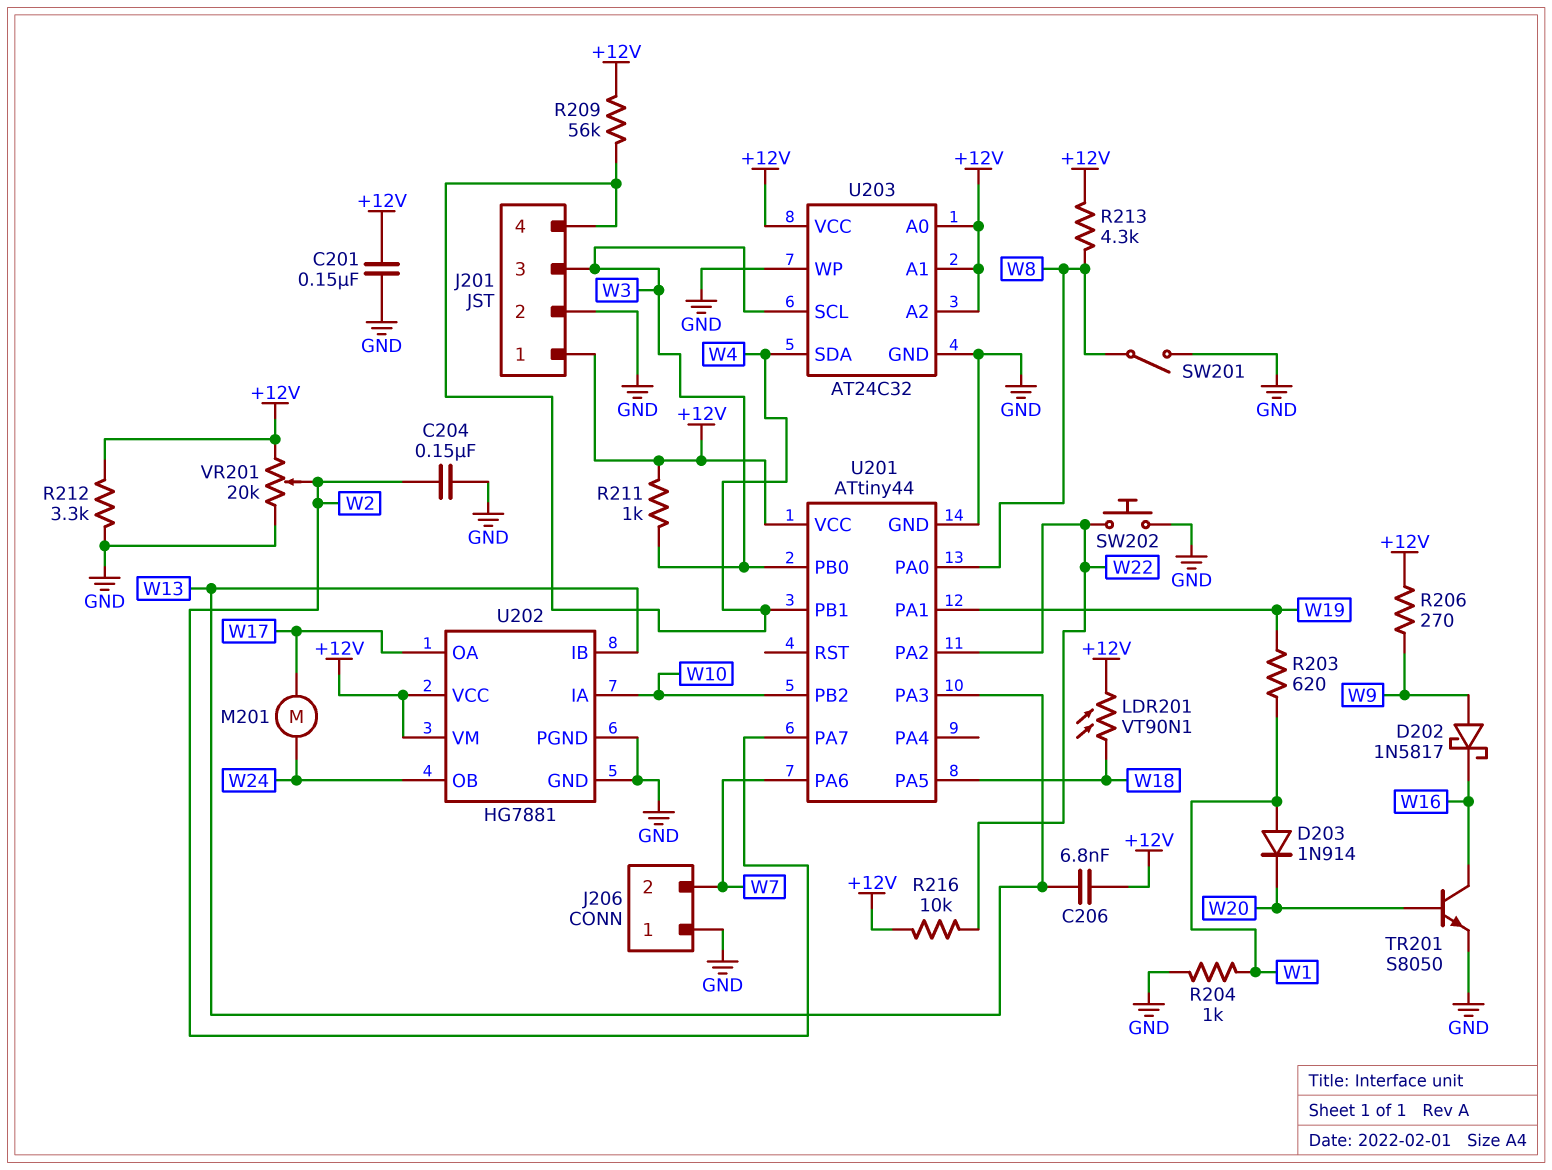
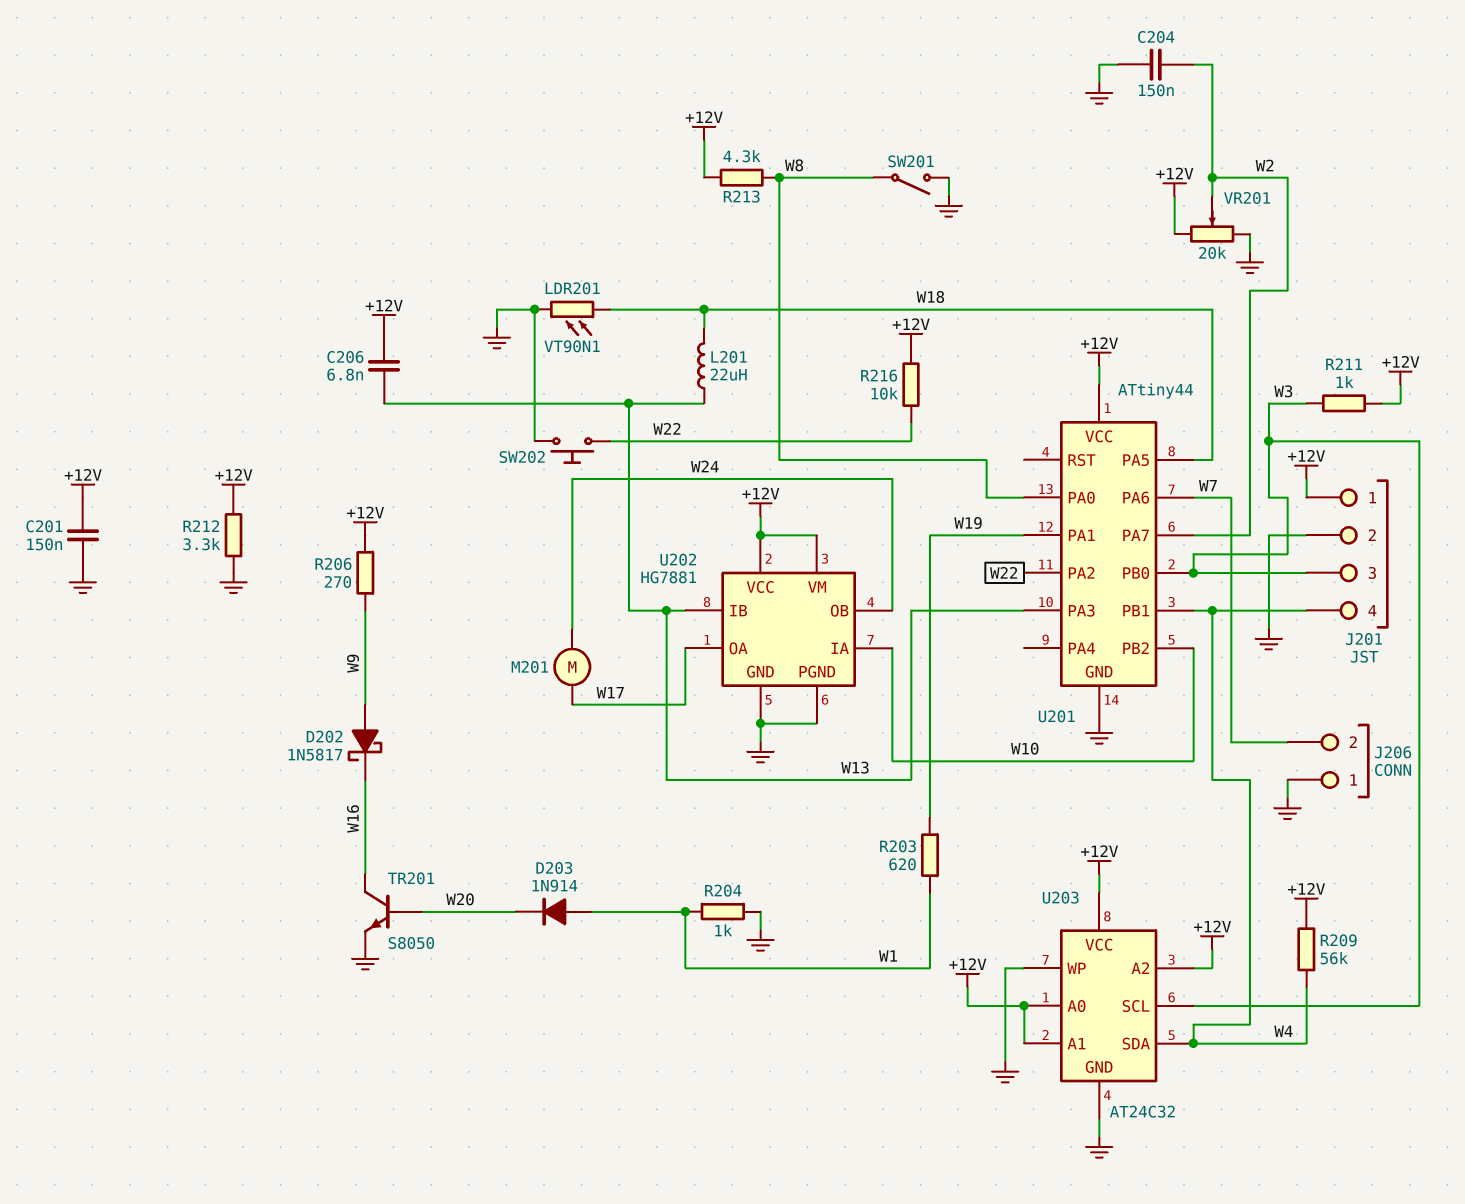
L201: none -> 22uH (W13, W18)
LDR201: VT90N1 (+12V, W18) -> VT90N1 (GND, W18)

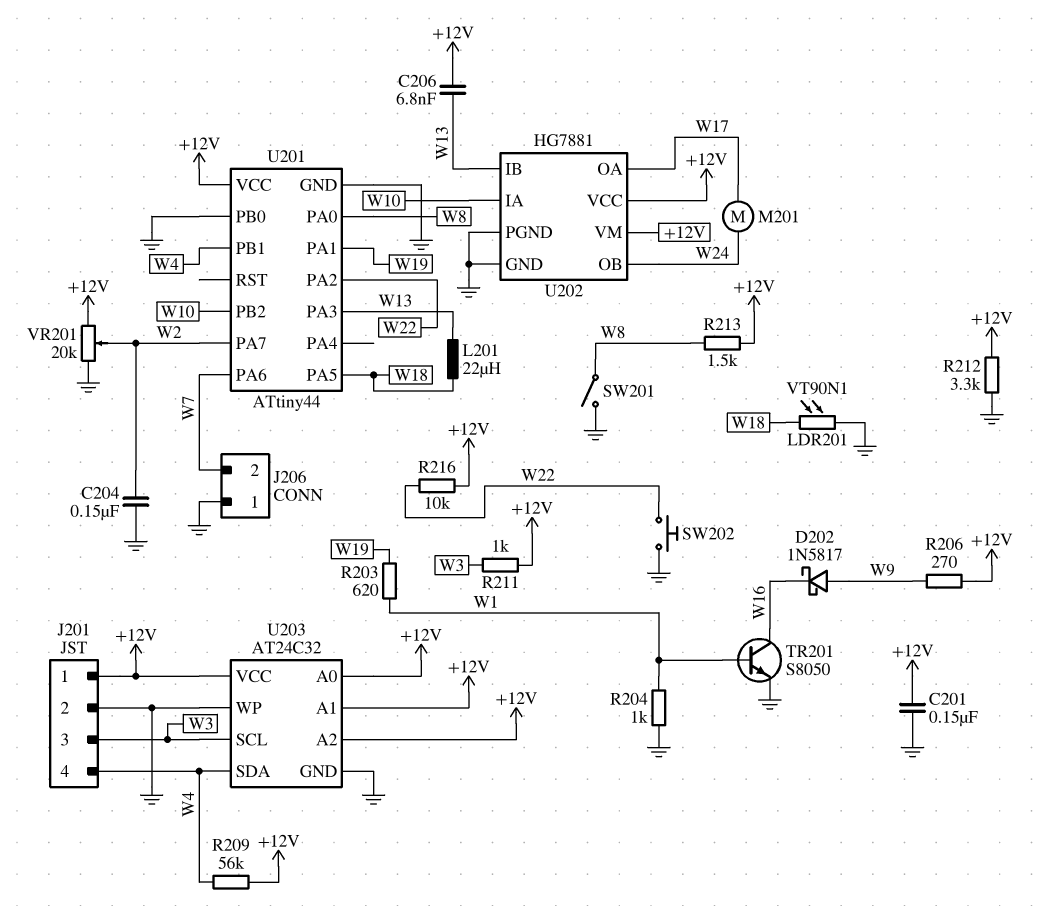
D203: diode 1N914 (A W1, K W20) -> none
R213: 4.3k (+12V, W8) -> 1.5k (+12V, W8)
TR201: NPN S8050 (B W20, C W16, E GND) -> NPN S8050 (B W1, C W16, E GND)
U201 pin PB0: W3 -> GND

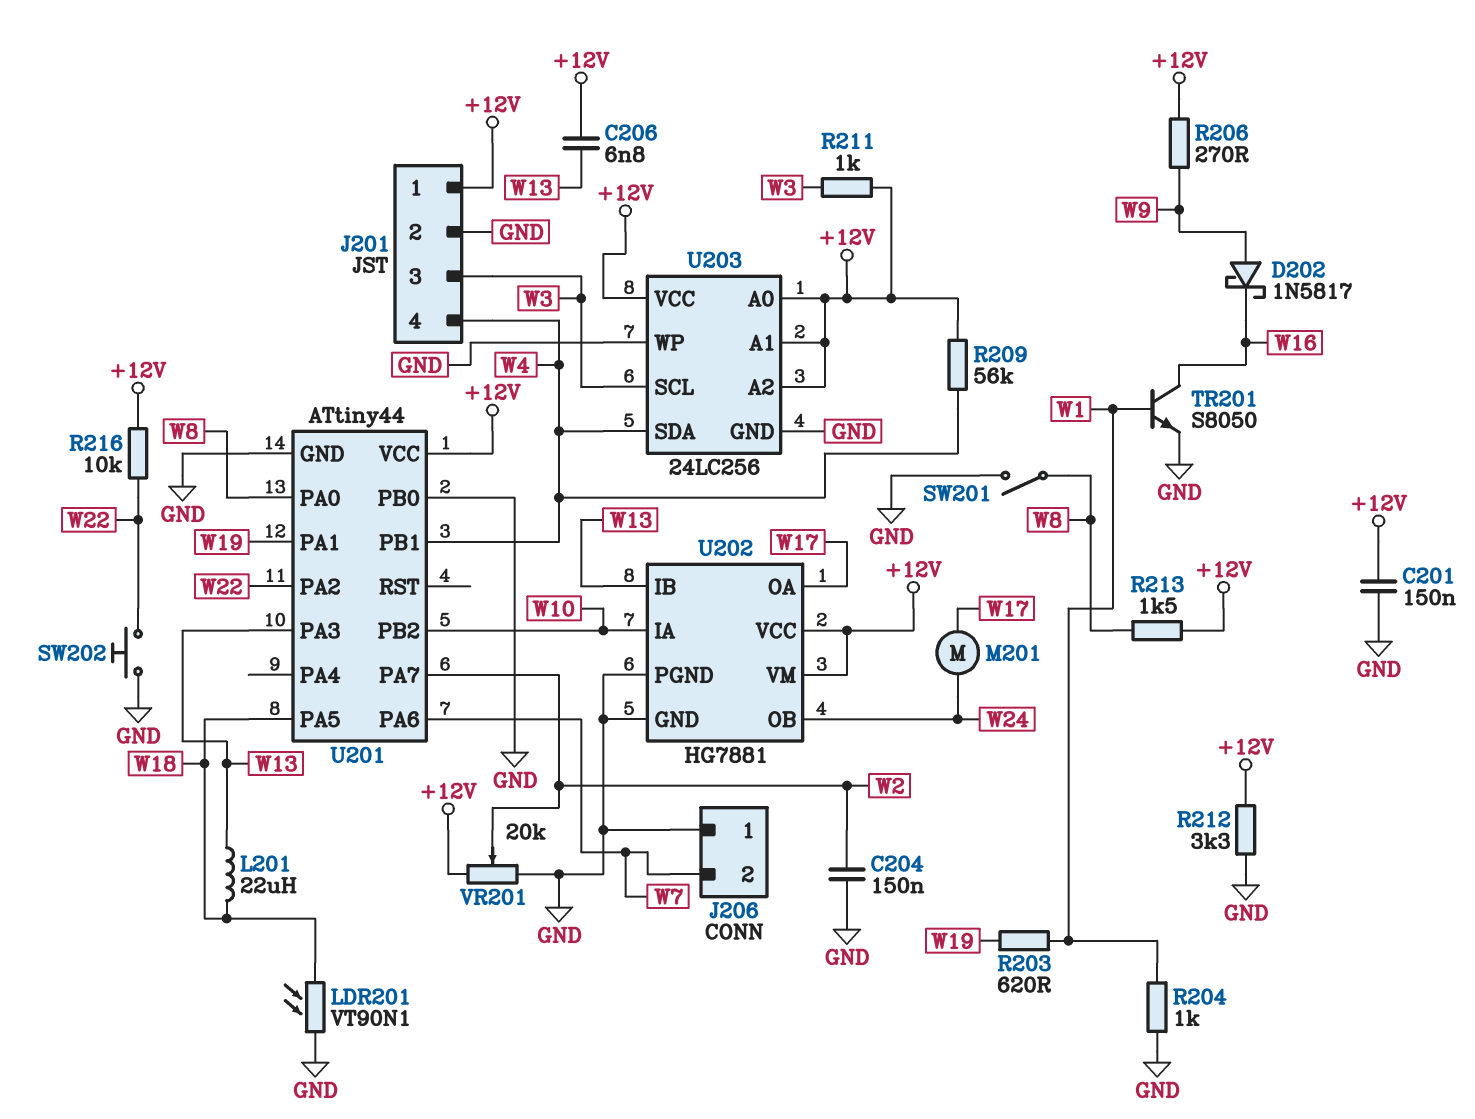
U203: AT24C32 -> 24LC256

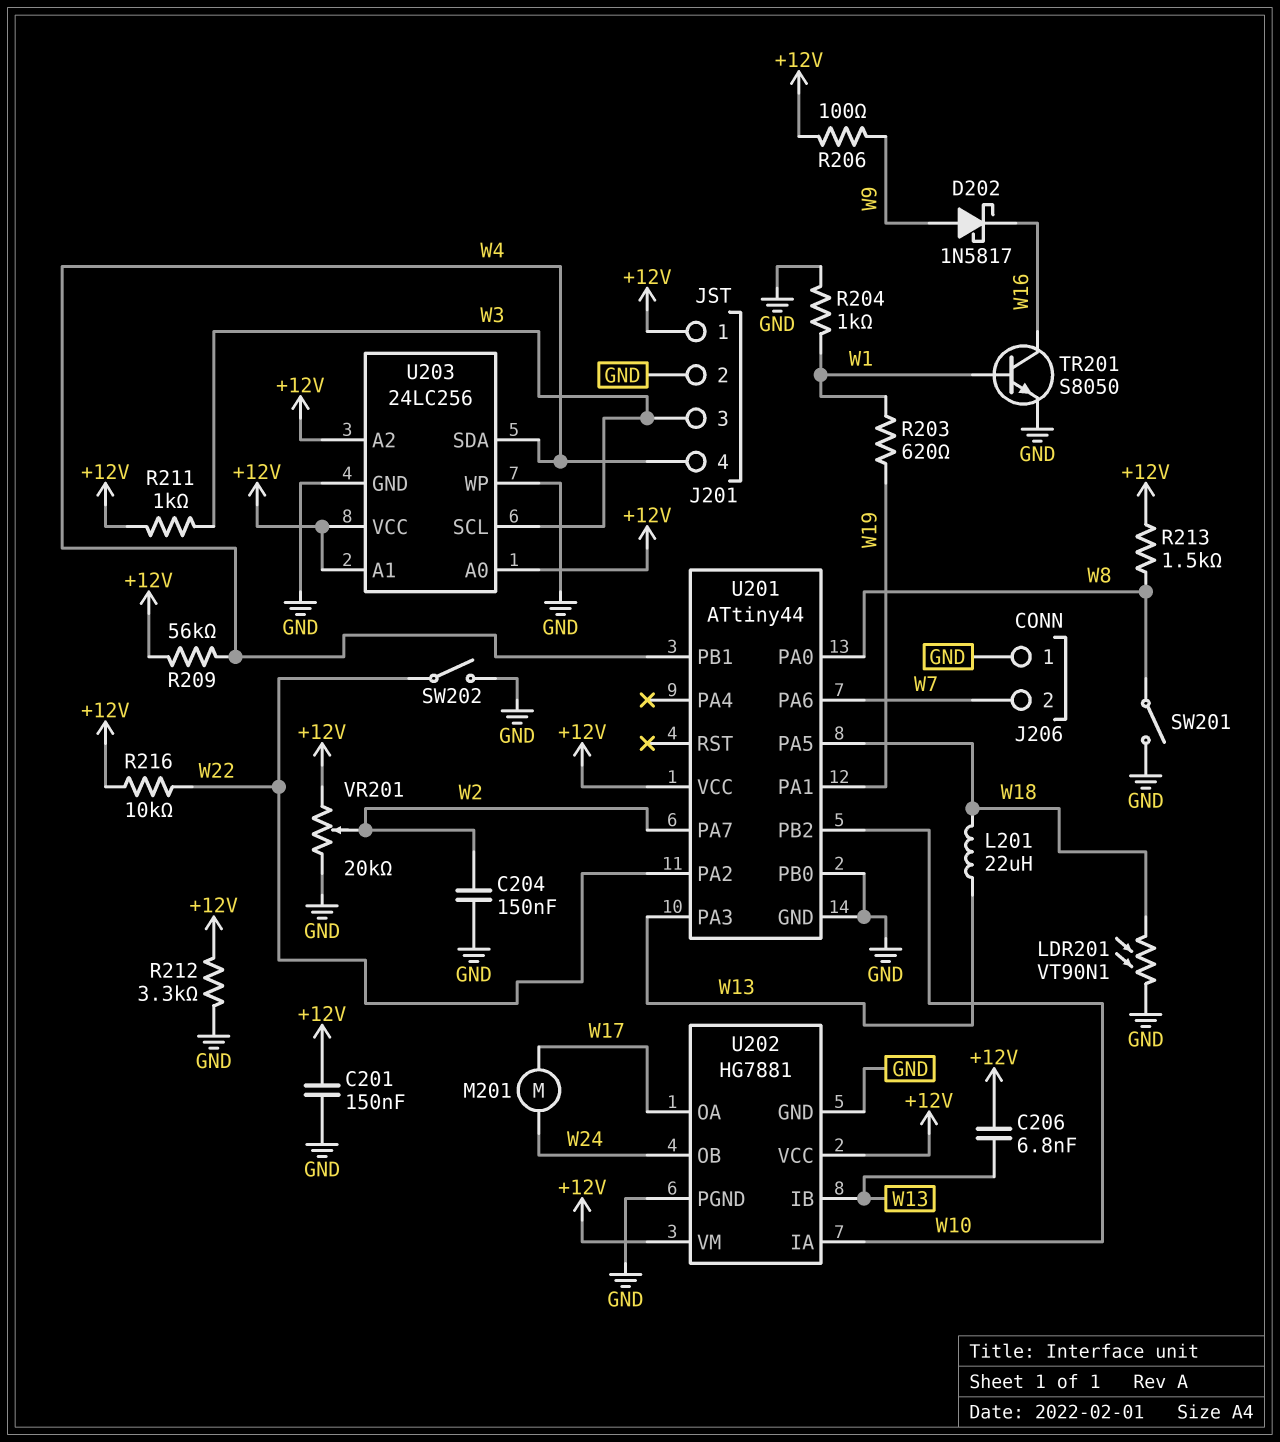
R206: 270 (+12V, W9) -> 100 (+12V, W9)
SW202: button (GND, W22) -> switch (GND, W22)

